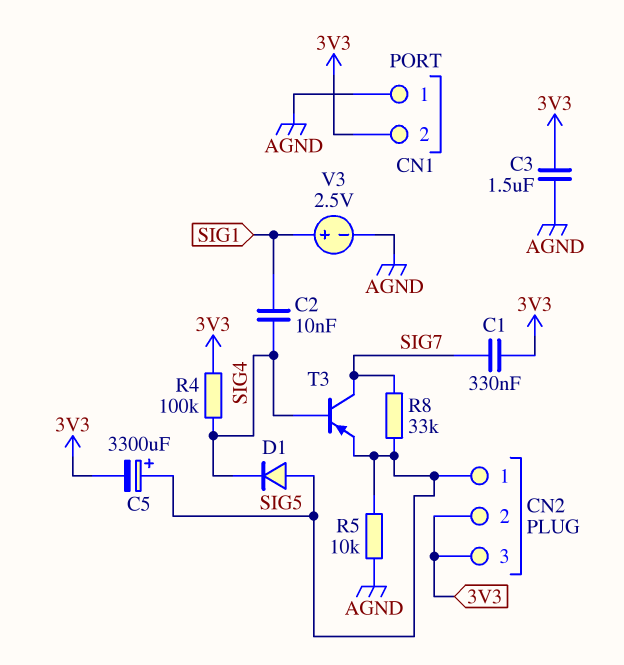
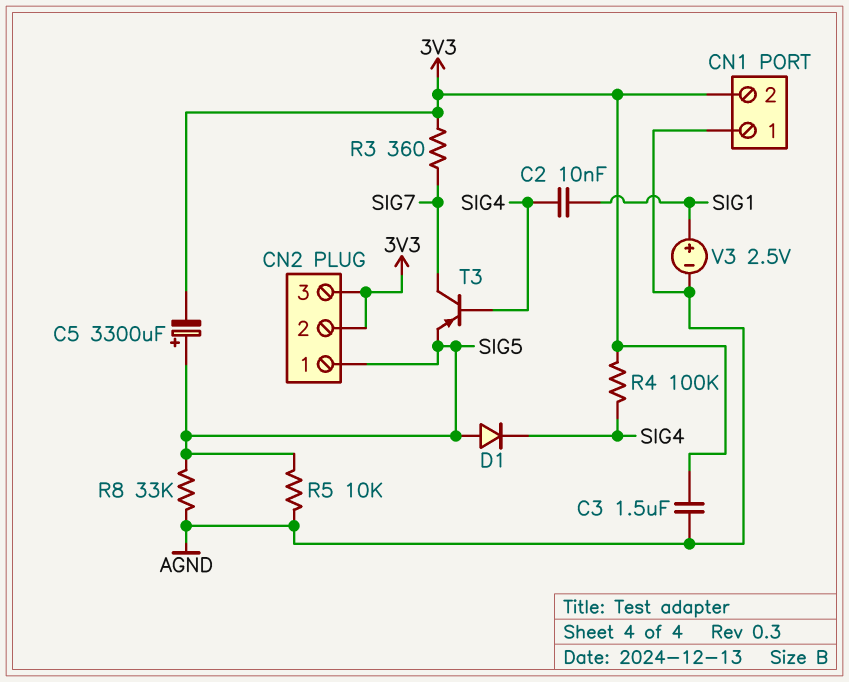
C1: 330nF (3V3, SIG7) -> none
R3: none -> 360 (3V3, SIG7)
R8: 33k (SIG5, SIG7) -> 33k (AGND, SIG5)

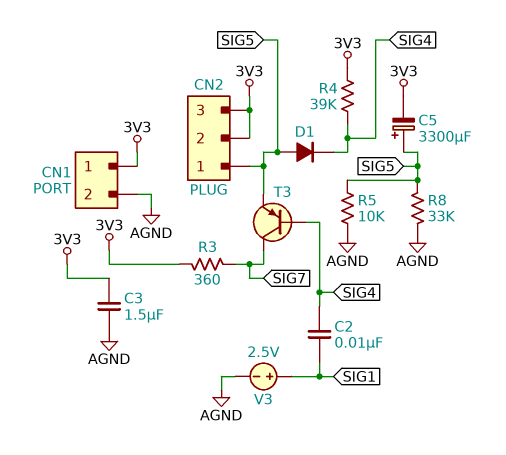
CN1 pin 1: AGND -> 3V3
CN1 pin 2: 3V3 -> AGND
R4: 100k (3V3, SIG4) -> 39k (3V3, SIG4)

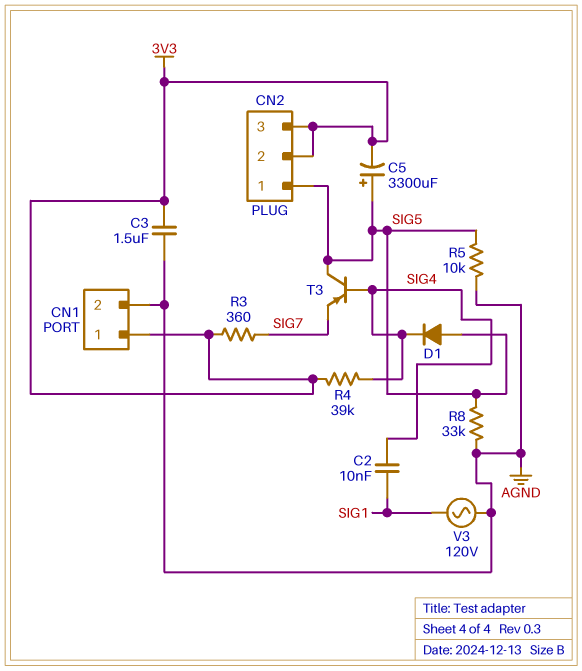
T3: PNP (B SIG4, C SIG7, E SIG5) -> PNP (B SIG4, C SIG5, E SIG7)
V3: 2.5V (plus SIG1, minus AGND) -> AC 120V (AGND, SIG1)

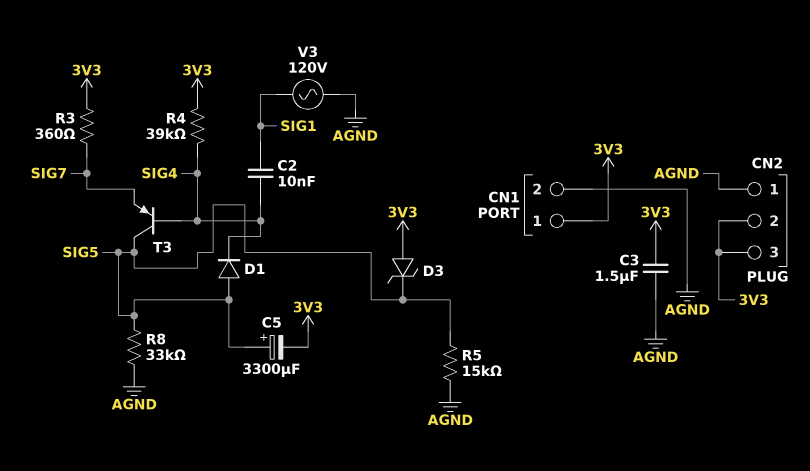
CN2 pin 1: SIG5 -> AGND
D3: none -> zener (A 3V3, K SIG5)
R5: 10k (AGND, SIG5) -> 15k (AGND, SIG5)

